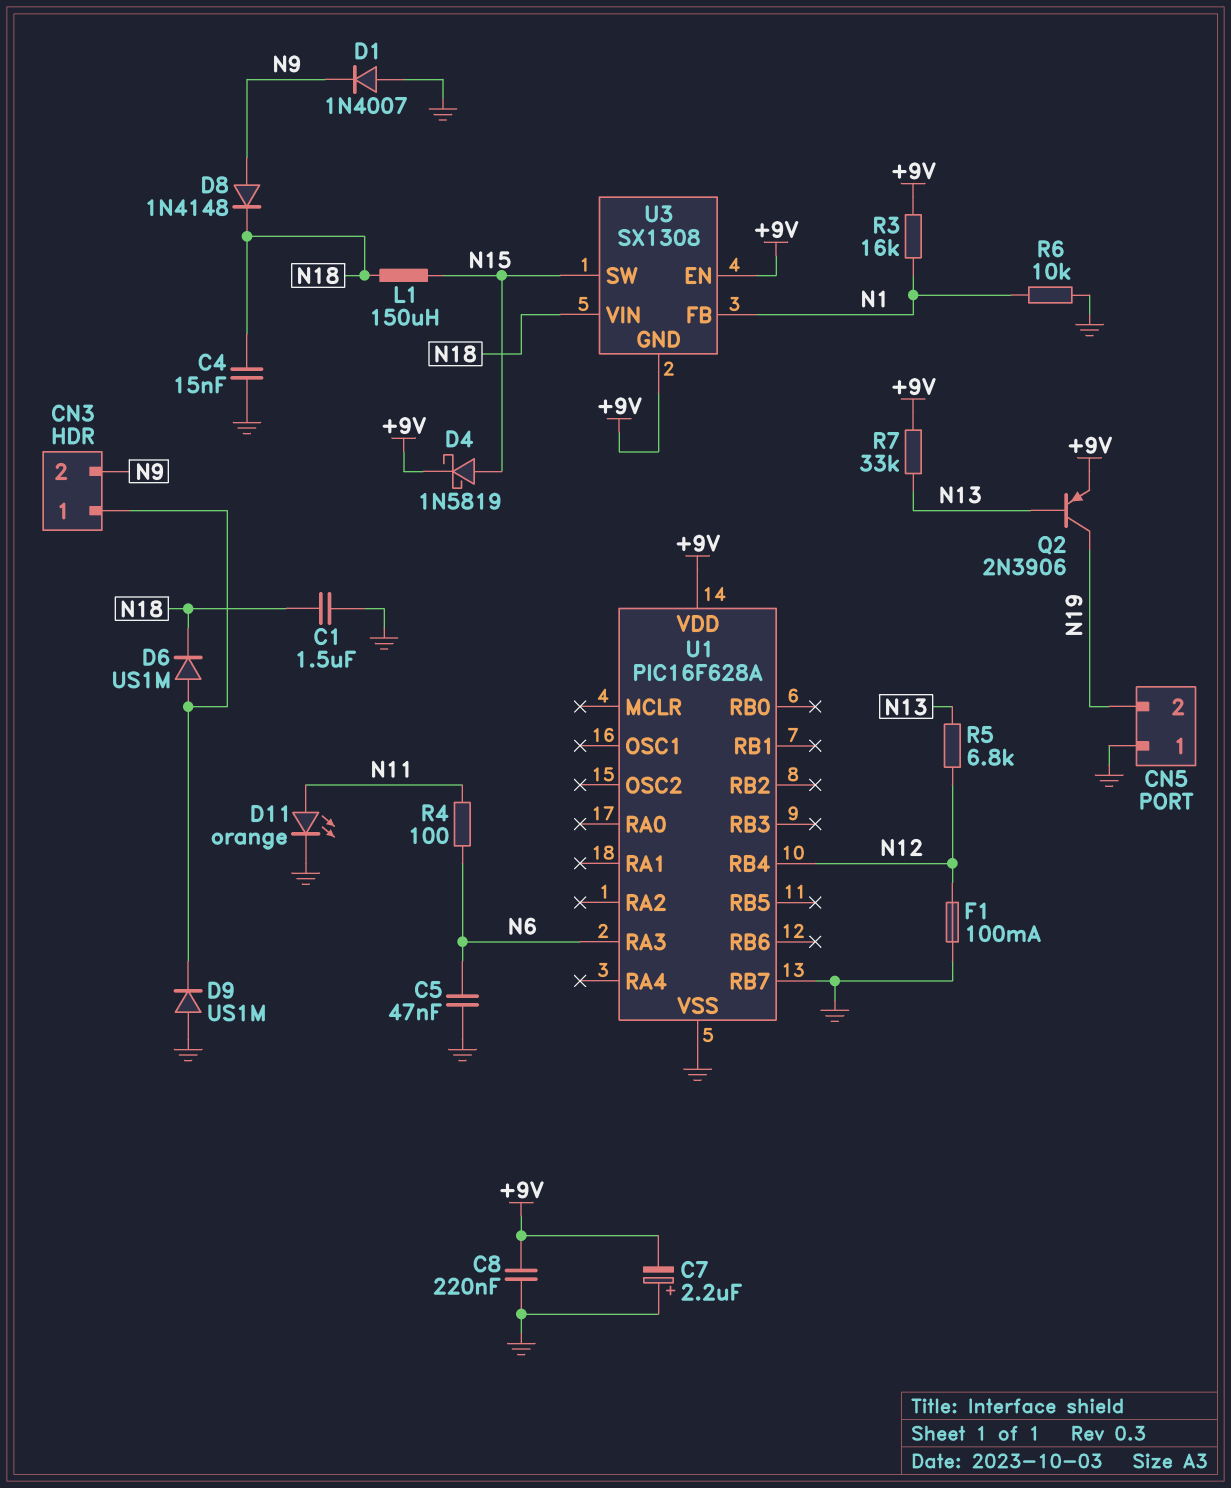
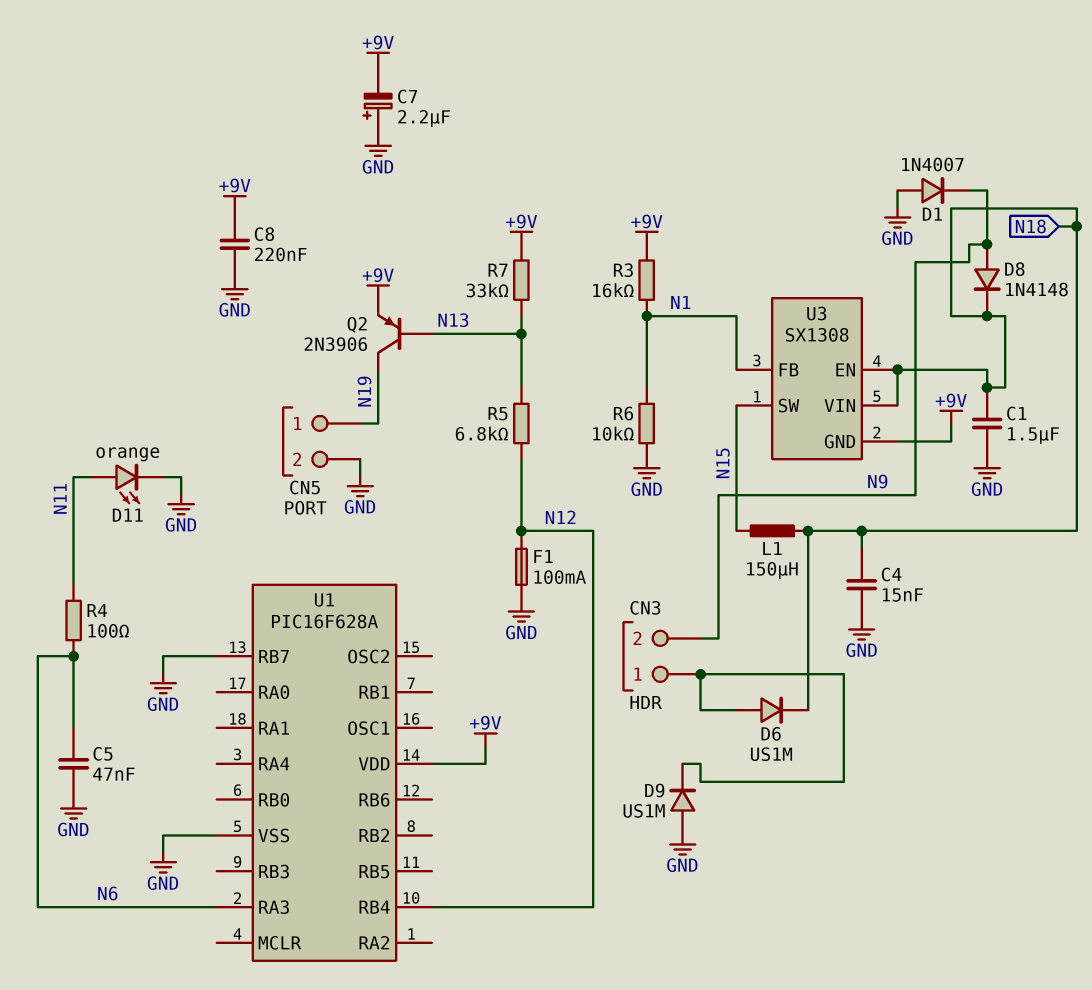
CN5 pin 1: GND -> N19
CN5 pin 2: N19 -> GND
D4: schottky 1N5819 (A N15, K +9V) -> none
U3 pin EN: +9V -> N18

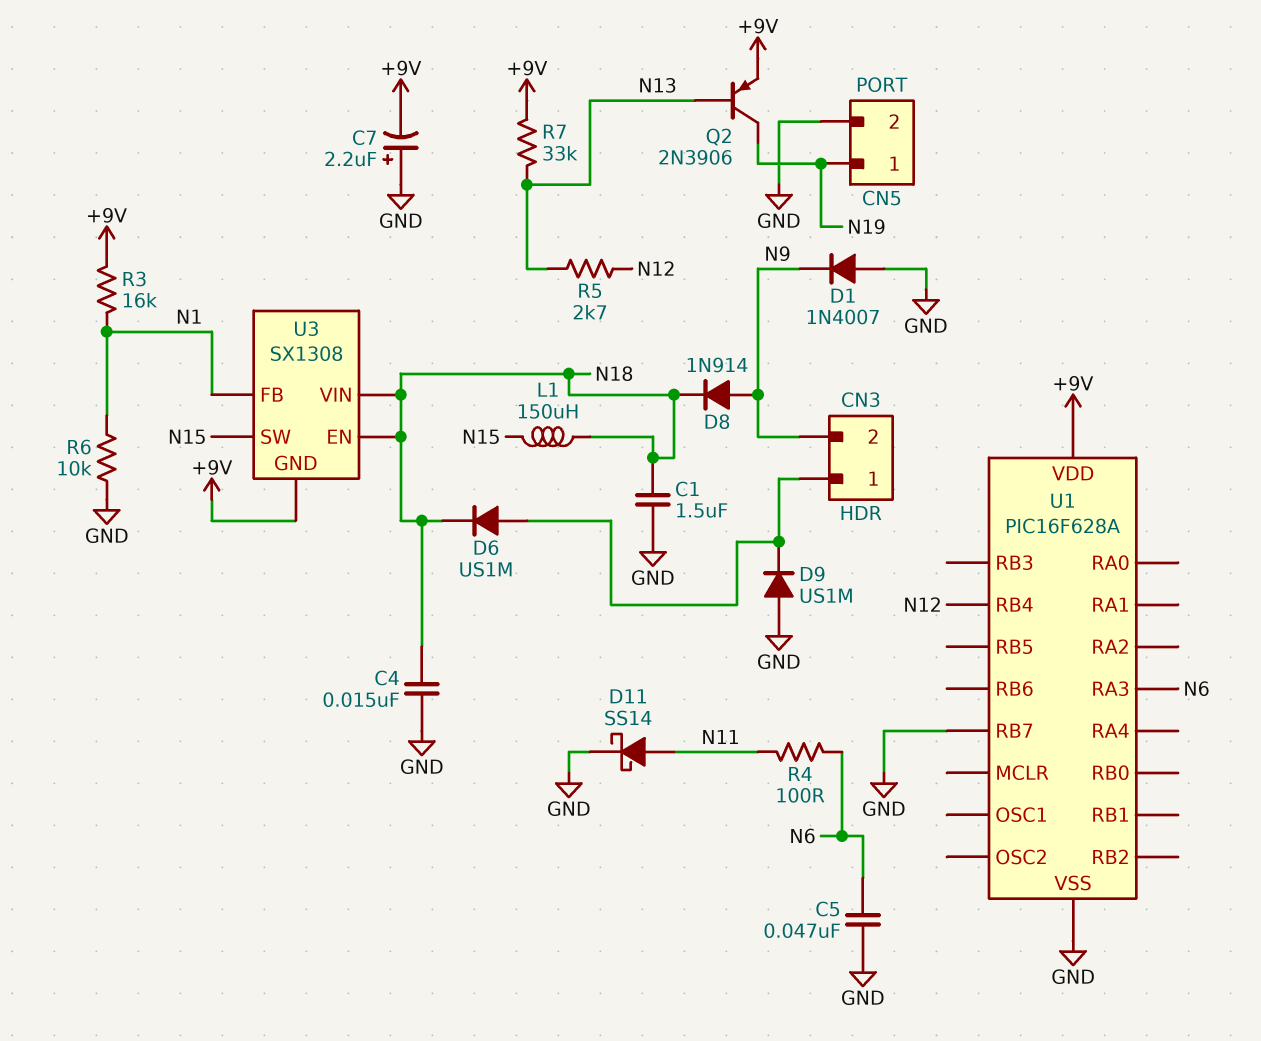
C8: 220nF (+9V, GND) -> none
D8: diode 1N4148 (A N9, K N18) -> diode 1N914 (A N9, K N18)
D11: LED orange (A N11, K GND) -> schottky SS14 (A N11, K GND)
F1: 100mA (GND, N12) -> none
R5: 6.8k (N12, N13) -> 2.7k (N12, N13)

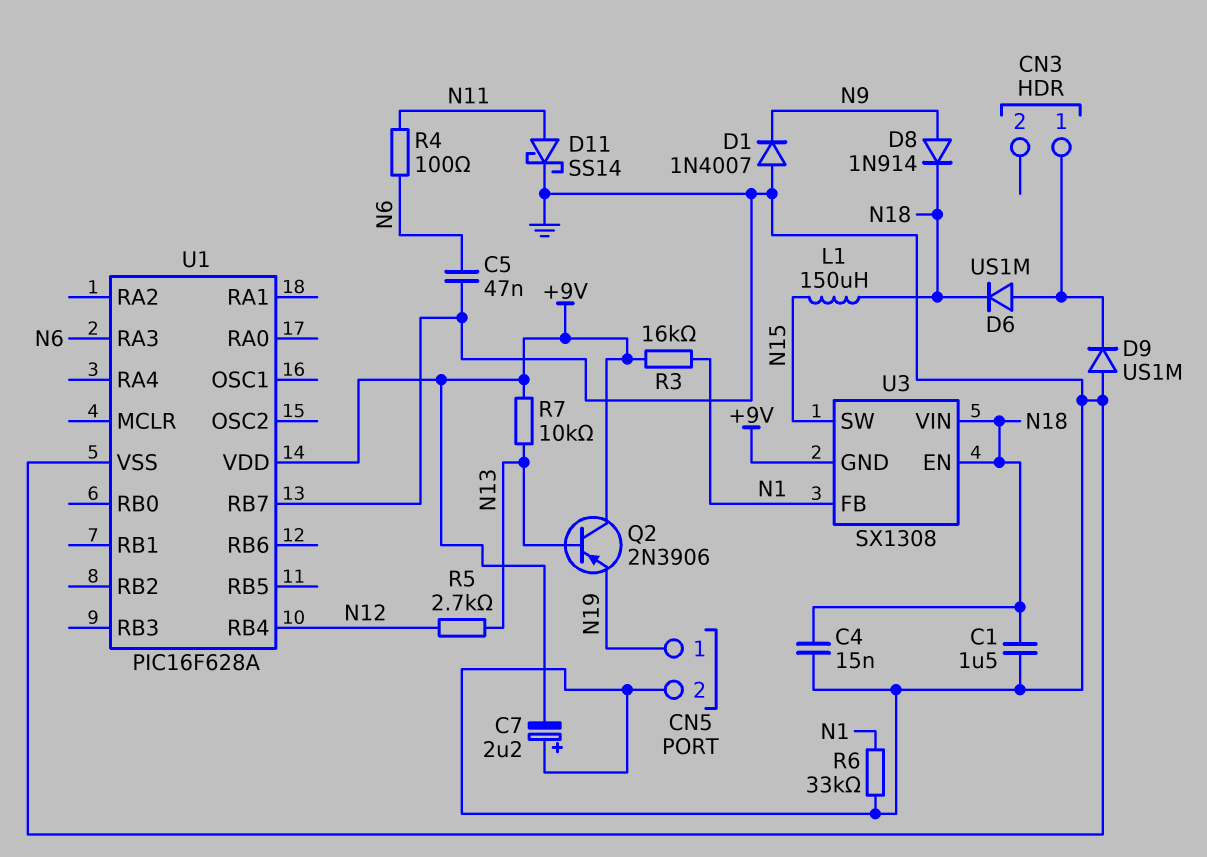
CN3 pin 2: N9 -> none
Q2: PNP 2N3906 (B N13, C N19, E +9V) -> PNP 2N3906 (B N13, C +9V, E N19)
R6: 10k (GND, N1) -> 33k (GND, N1)
R7: 33k (+9V, N13) -> 10k (+9V, N13)

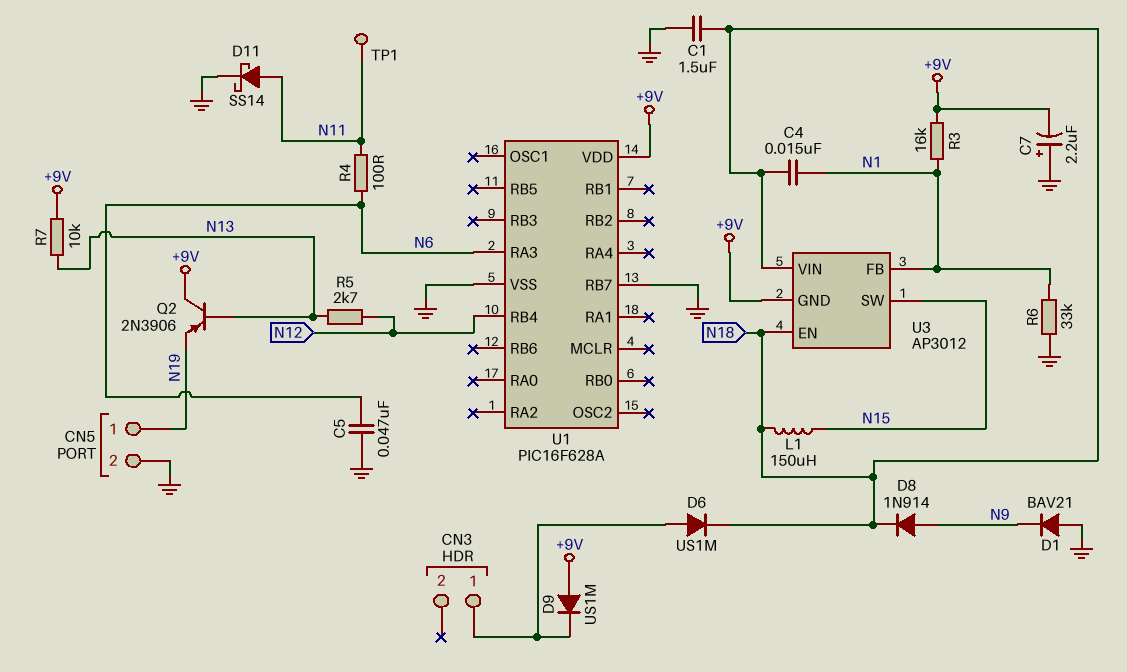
C4: 15nF (GND, N18) -> 15nF (N1, N18)
D1: diode 1N4007 (A GND, K N9) -> diode BAV21 (A GND, K N9)
D9: diode US1M (A GND, K CN3/1) -> diode US1M (A +9V, K CN3/1)
TP1: none -> test point (N11)
U3: SX1308 -> AP3012

